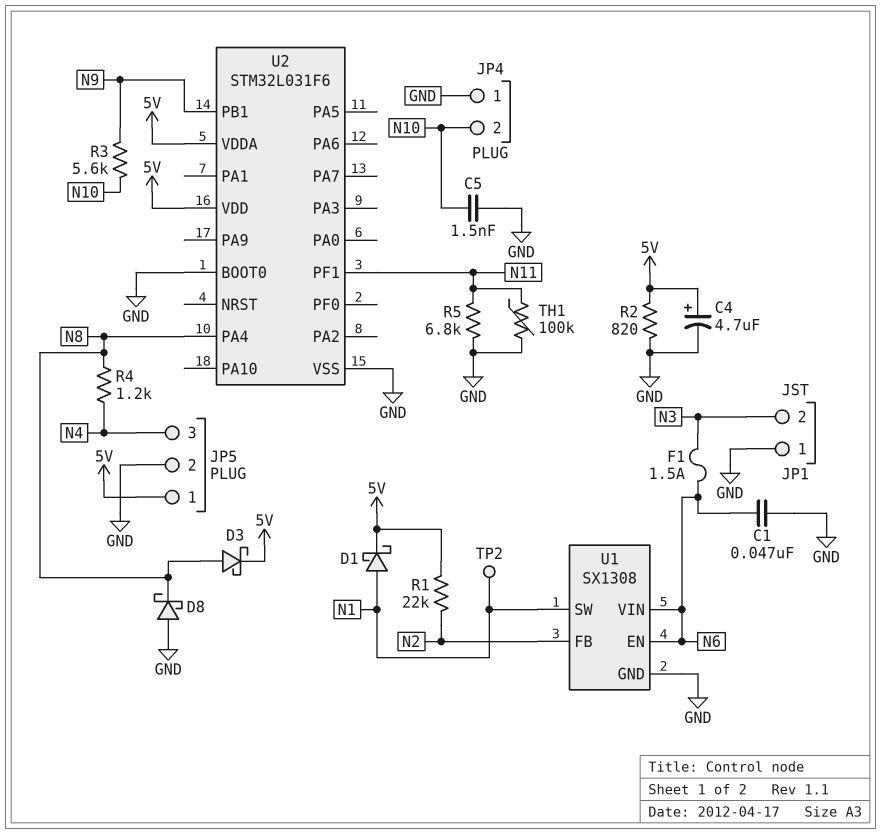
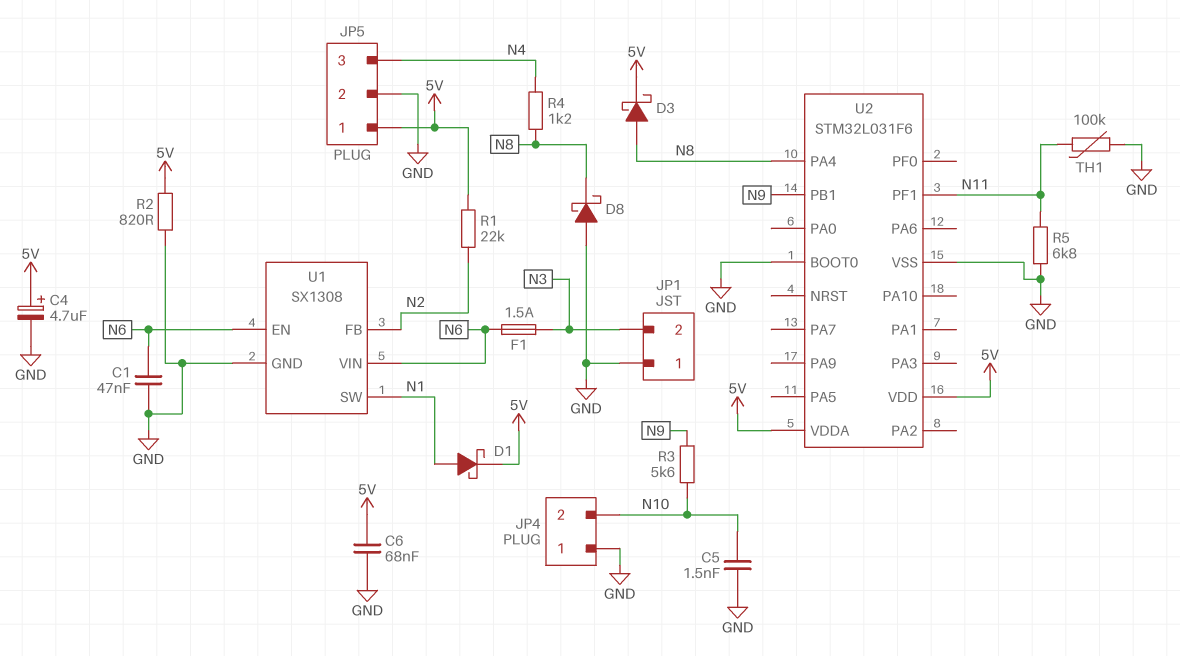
C6: none -> 68nF (5V, GND)
TP2: test point (N1) -> none

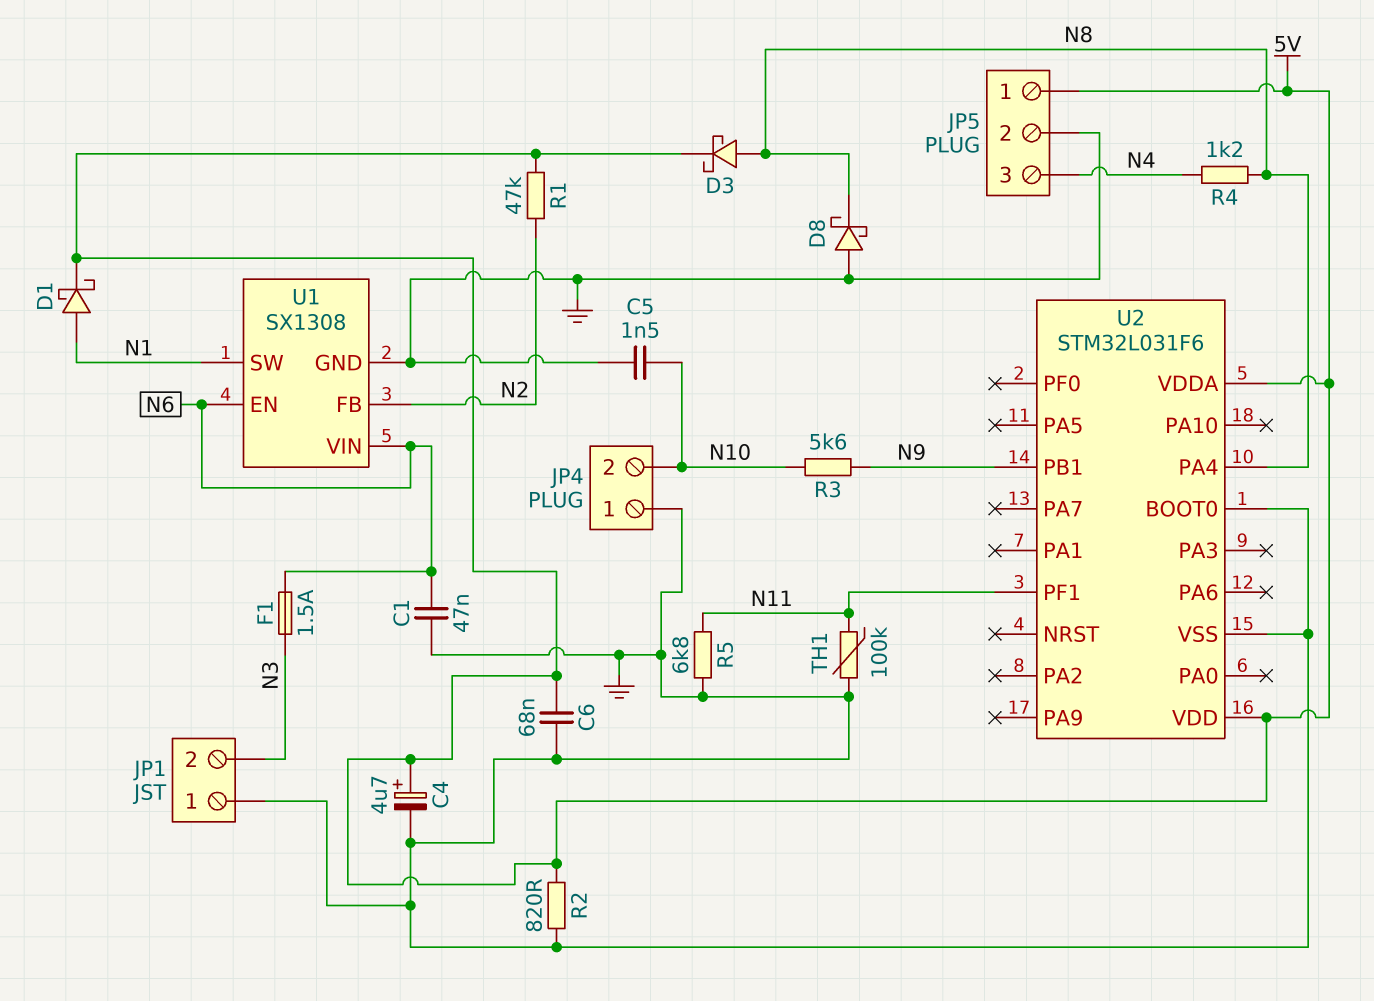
R1: 22k (5V, N2) -> 47k (5V, N2)

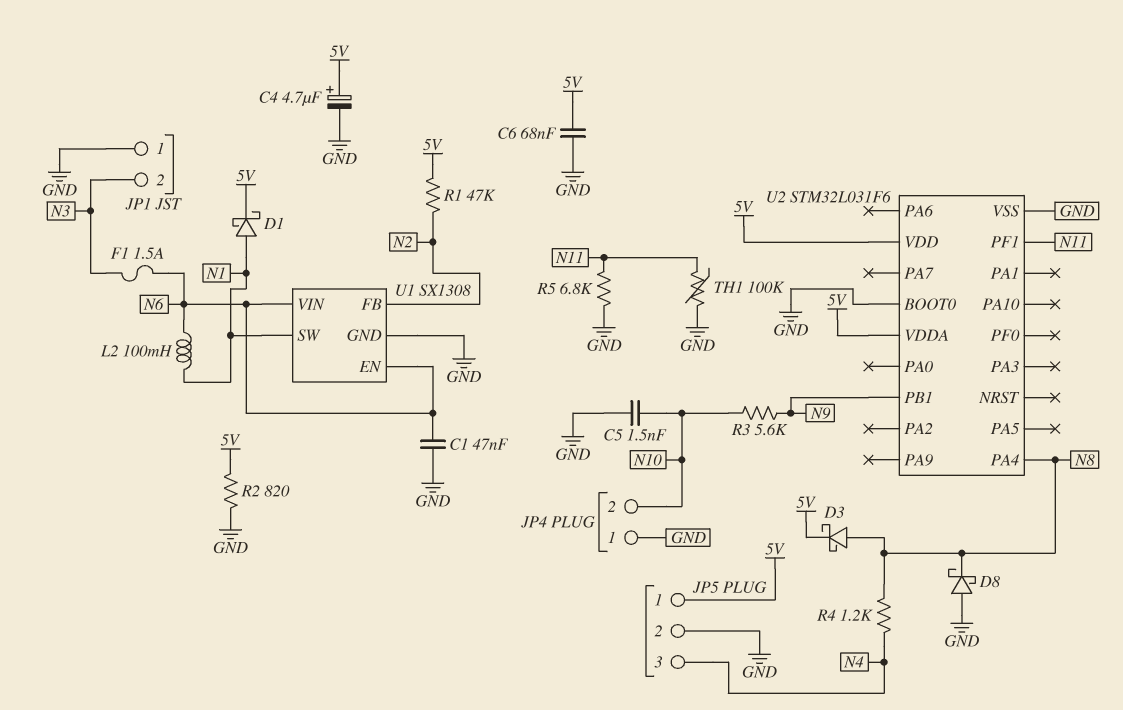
L2: none -> 100mH (N1, N6)

